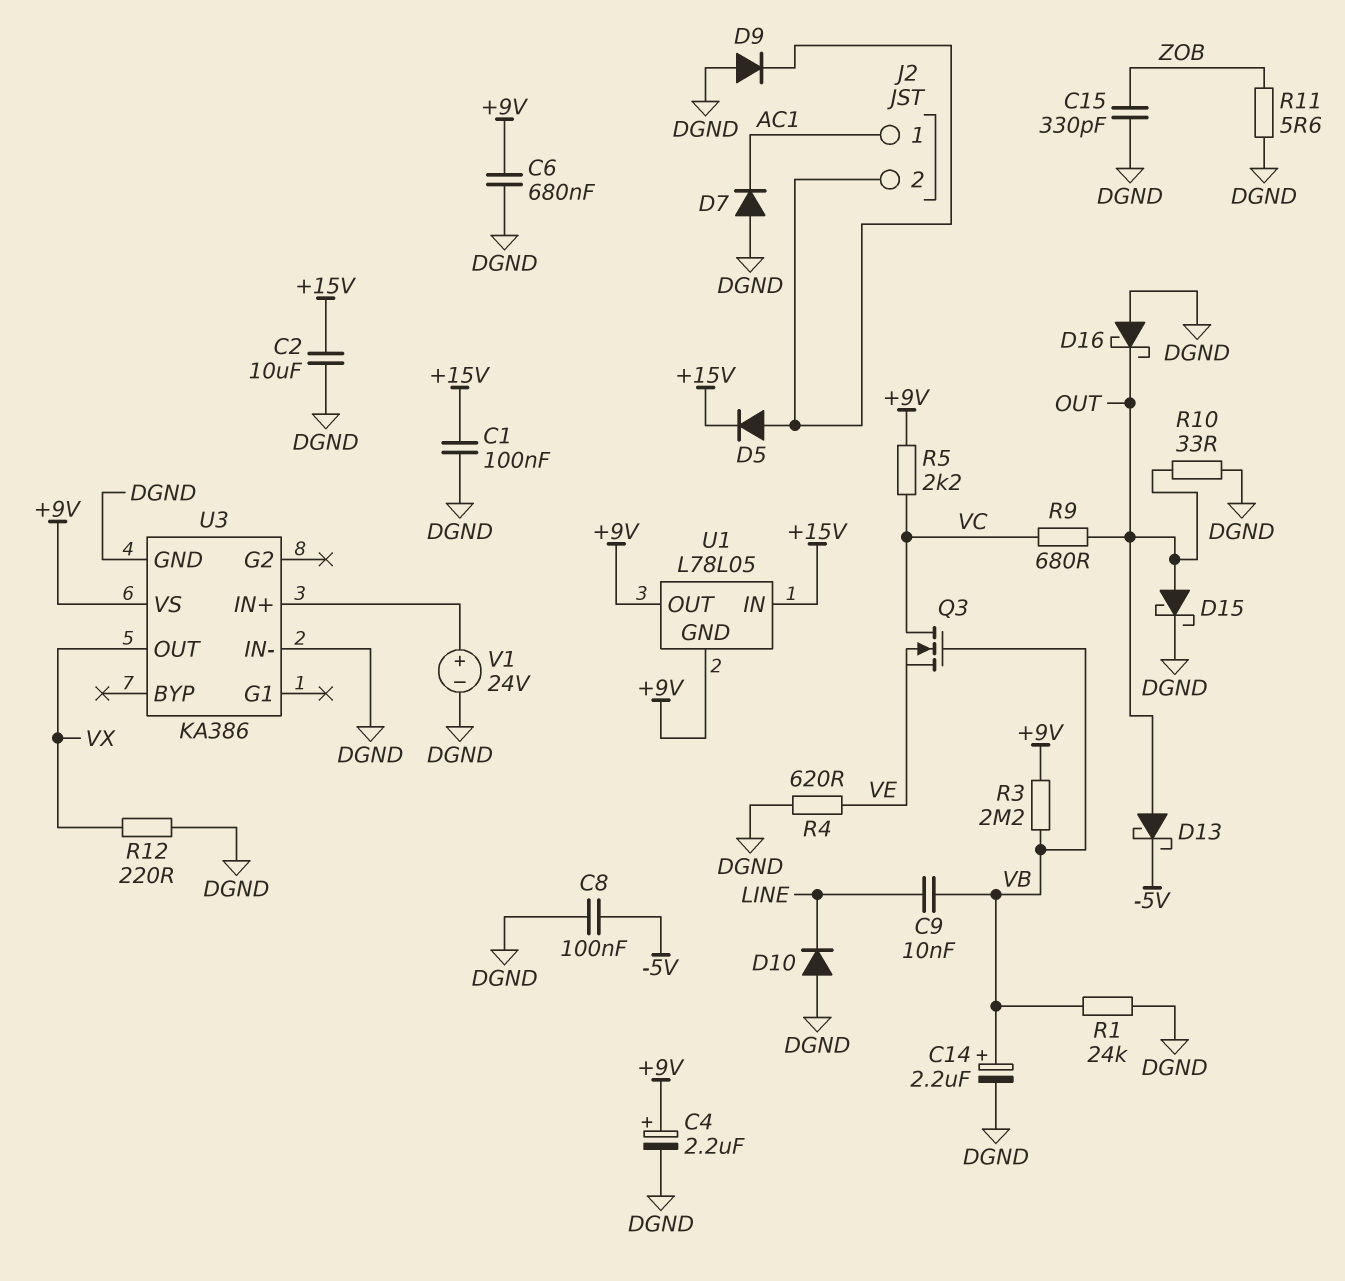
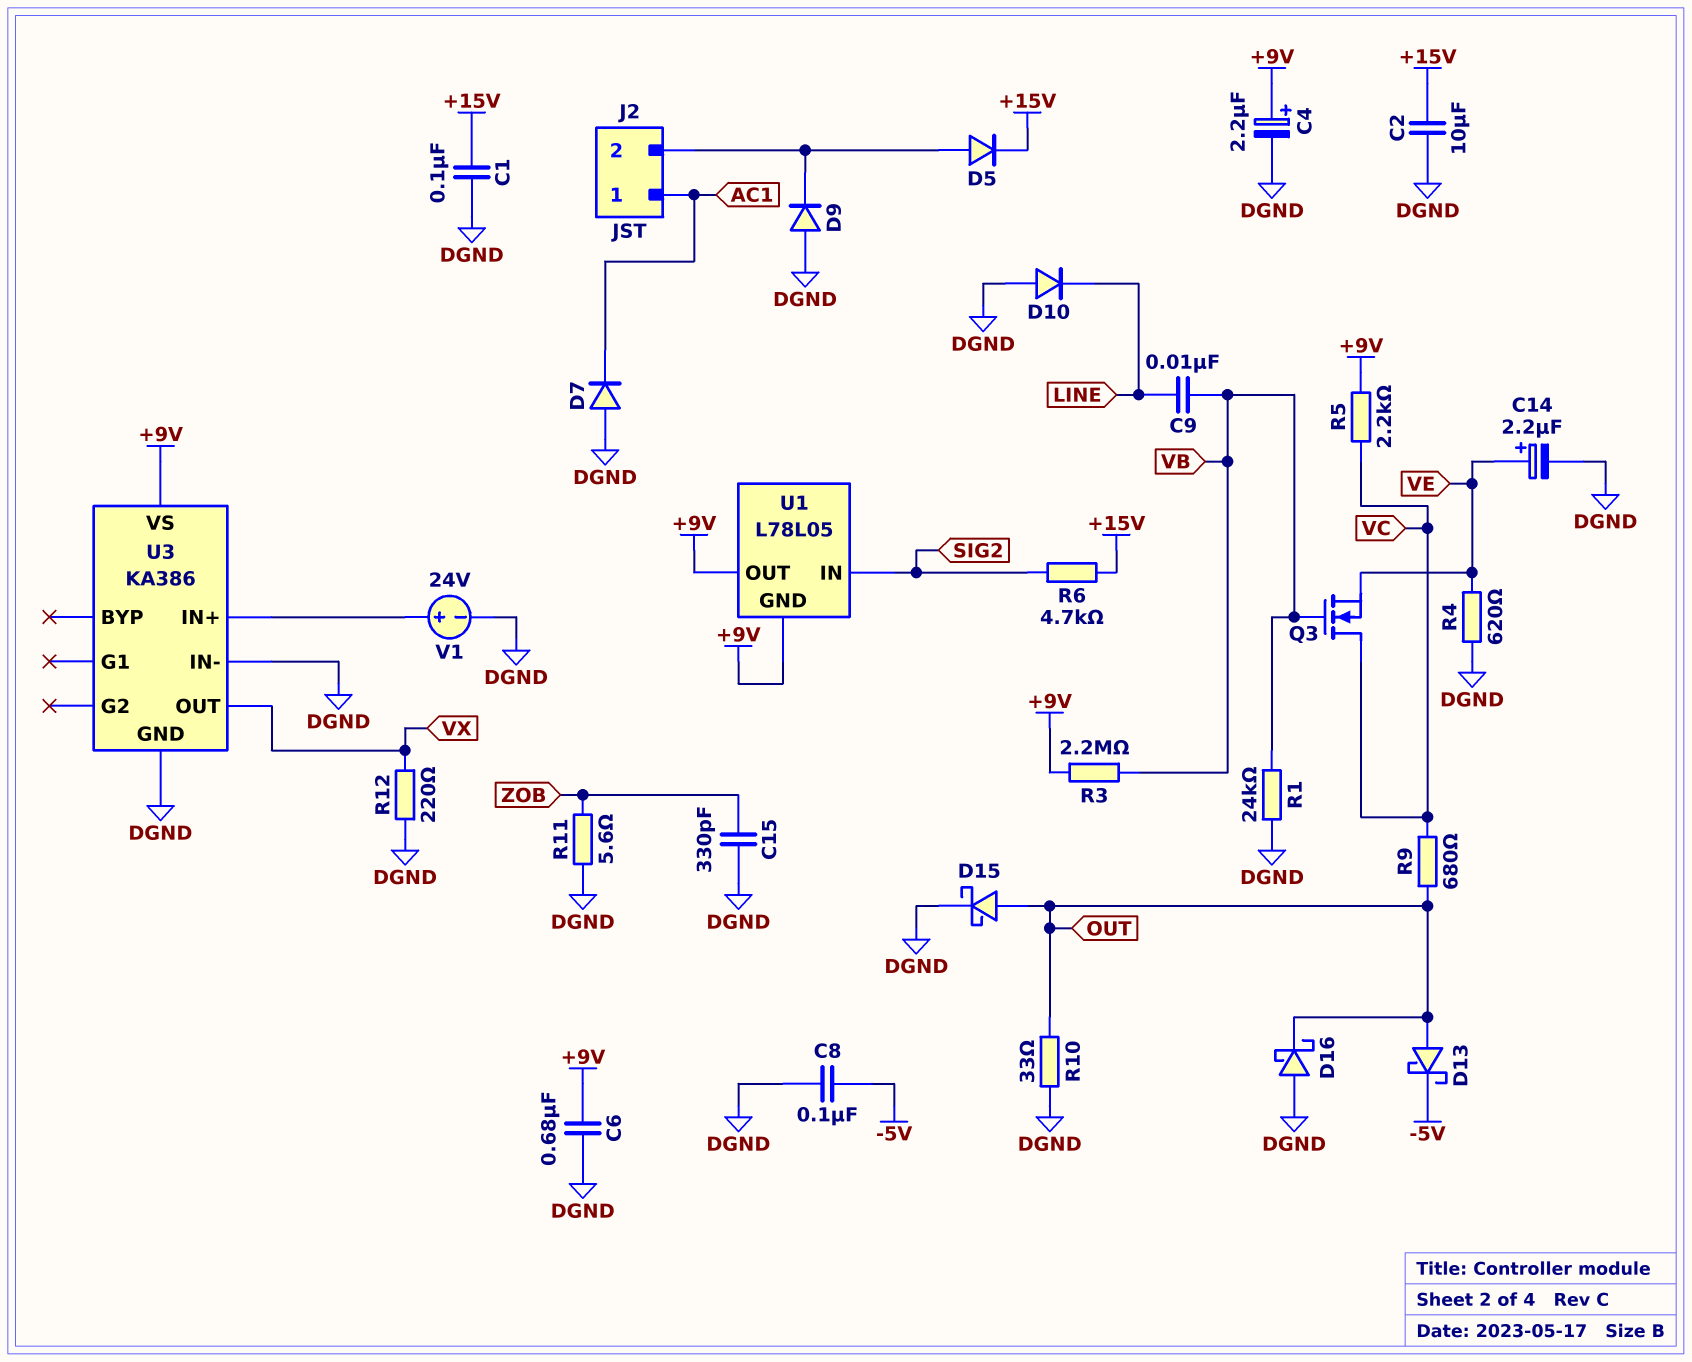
C14: 2.2uF (plus VB, minus DGND) -> 2.2uF (plus VE, minus DGND)
R6: none -> 4.7k (+15V, SIG2)
U1 pin IN: +15V -> SIG2

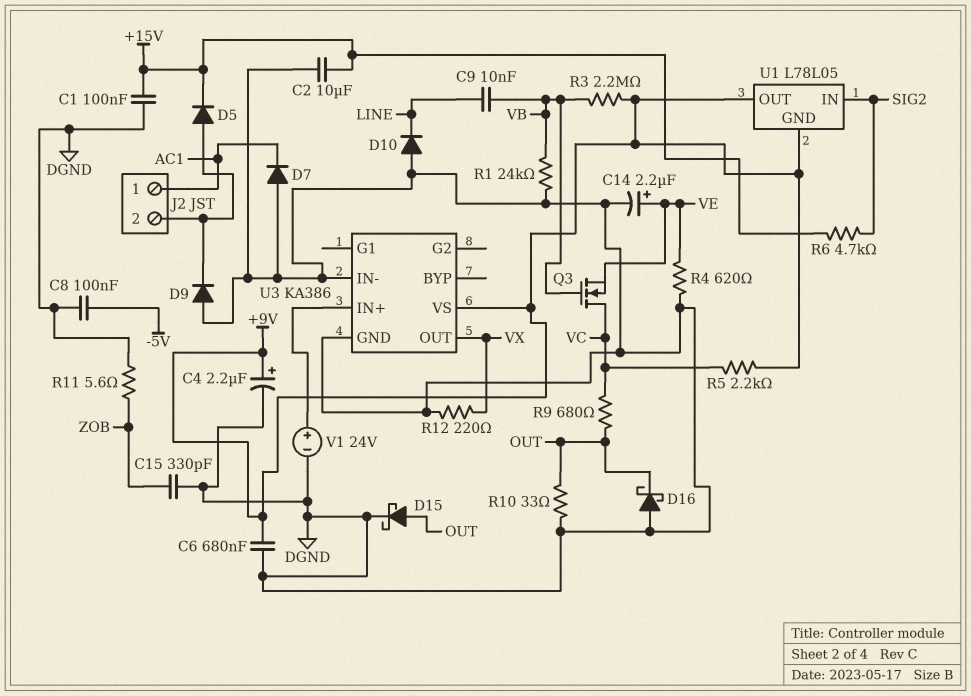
D13: schottky (A OUT, K -5V) -> none

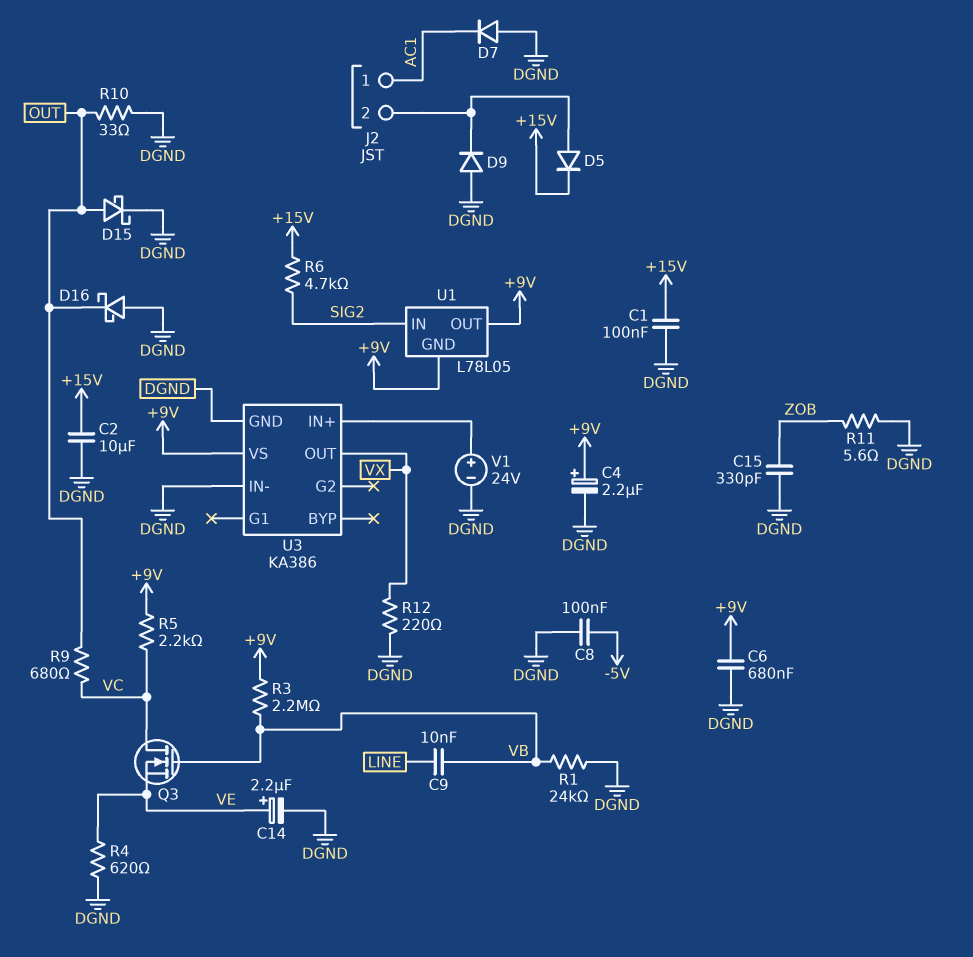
D10: diode (A DGND, K LINE) -> none

